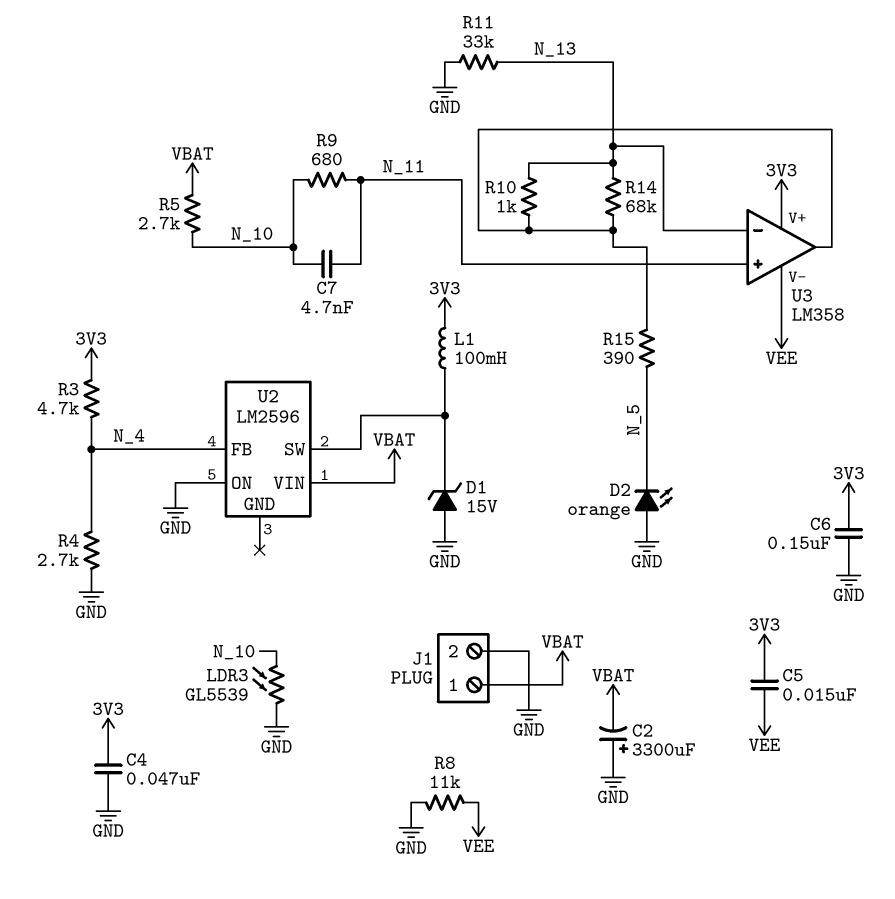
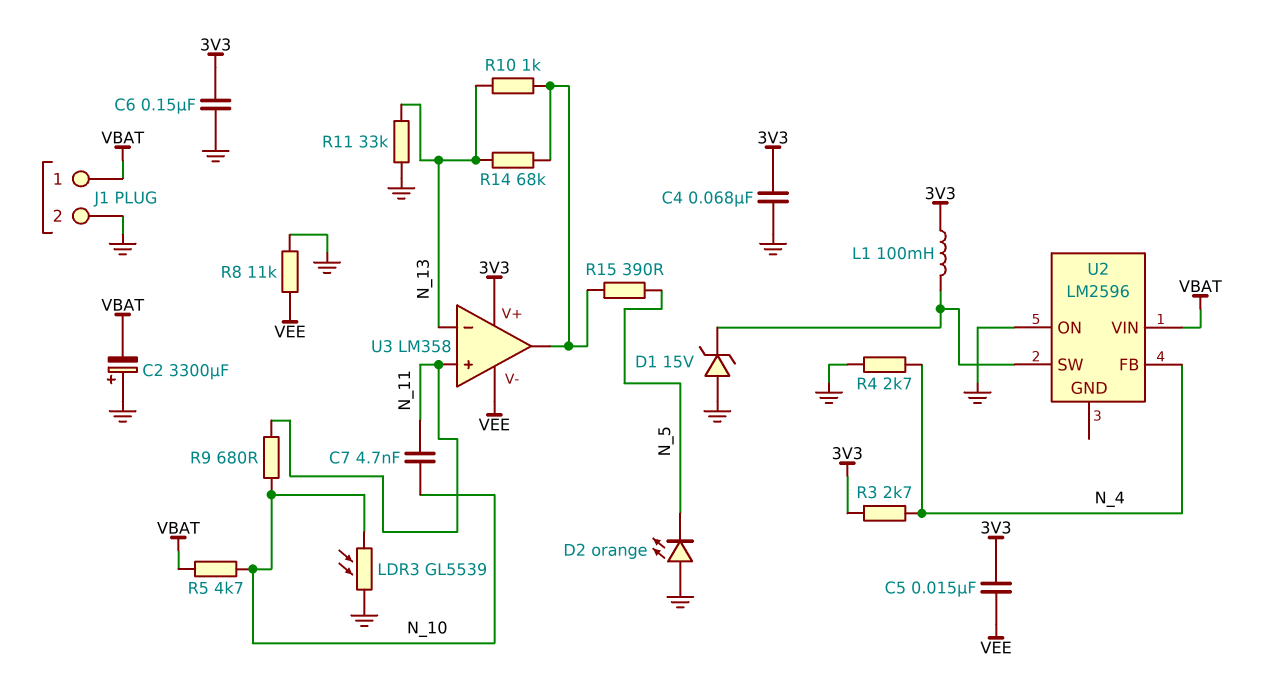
C4: 47nF (3V3, GND) -> 68nF (3V3, GND)
R3: 4.7k (3V3, N_4) -> 2.7k (3V3, N_4)
R5: 2.7k (N_10, VBAT) -> 4.7k (N_10, VBAT)

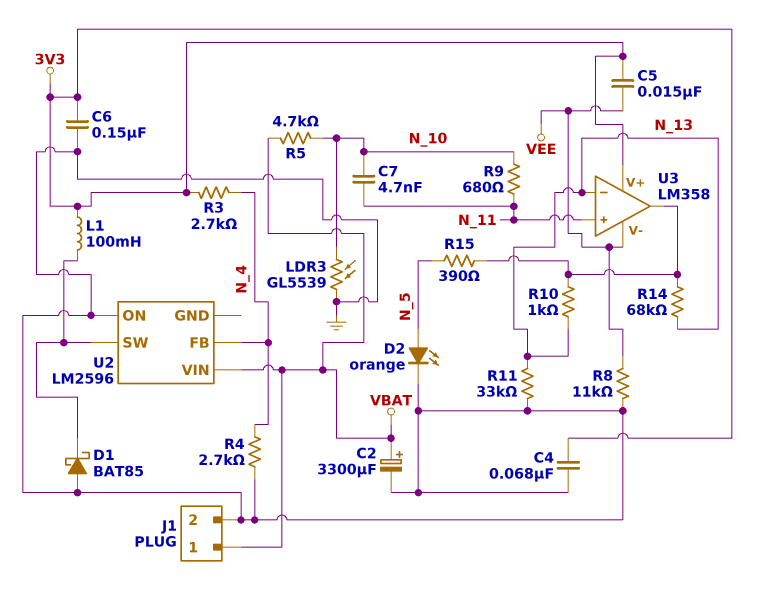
C2: 3300uF (plus GND, minus VBAT) -> 3300uF (plus VBAT, minus GND)
D1: zener 15V (A GND, K U2/SW) -> schottky BAT85 (A GND, K U2/SW)
D2: LED orange (A GND, K N_5) -> LED orange (A N_5, K GND)

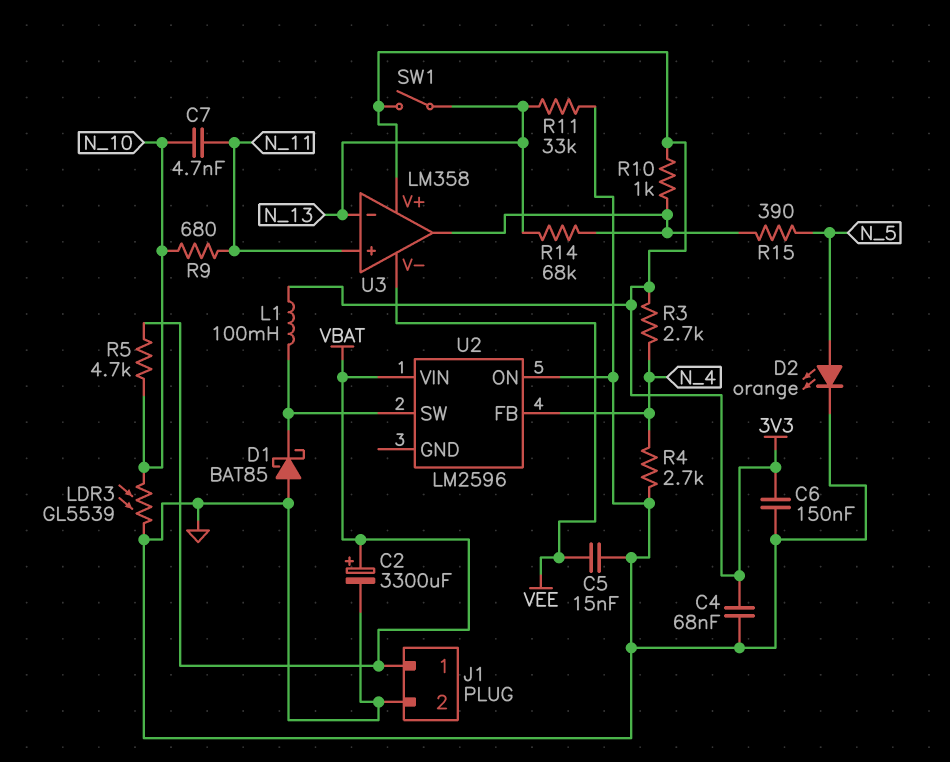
C5: 15nF (3V3, VEE) -> 15nF (GND, VEE)
R8: 11k (GND, VEE) -> none
R10: 1k (N_13, U3/out) -> 1k (3V3, U3/out)
SW1: none -> switch (3V3, N_13)

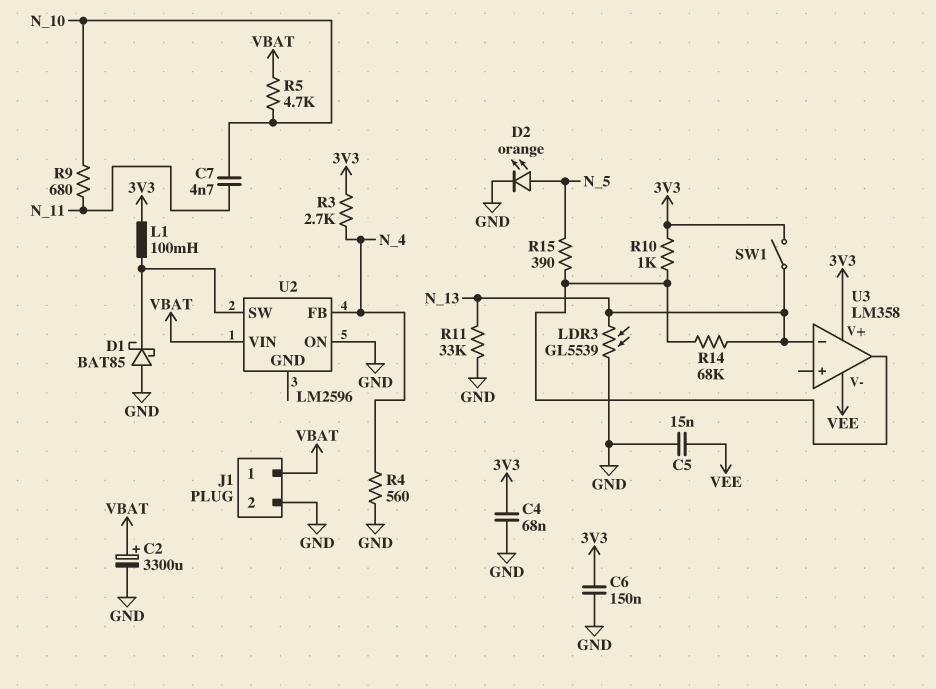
LDR3: GL5539 (GND, N_10) -> GL5539 (GND, N_13)
R4: 2.7k (GND, N_4) -> 560 (GND, N_4)
U3 pin in+: N_11 -> none

